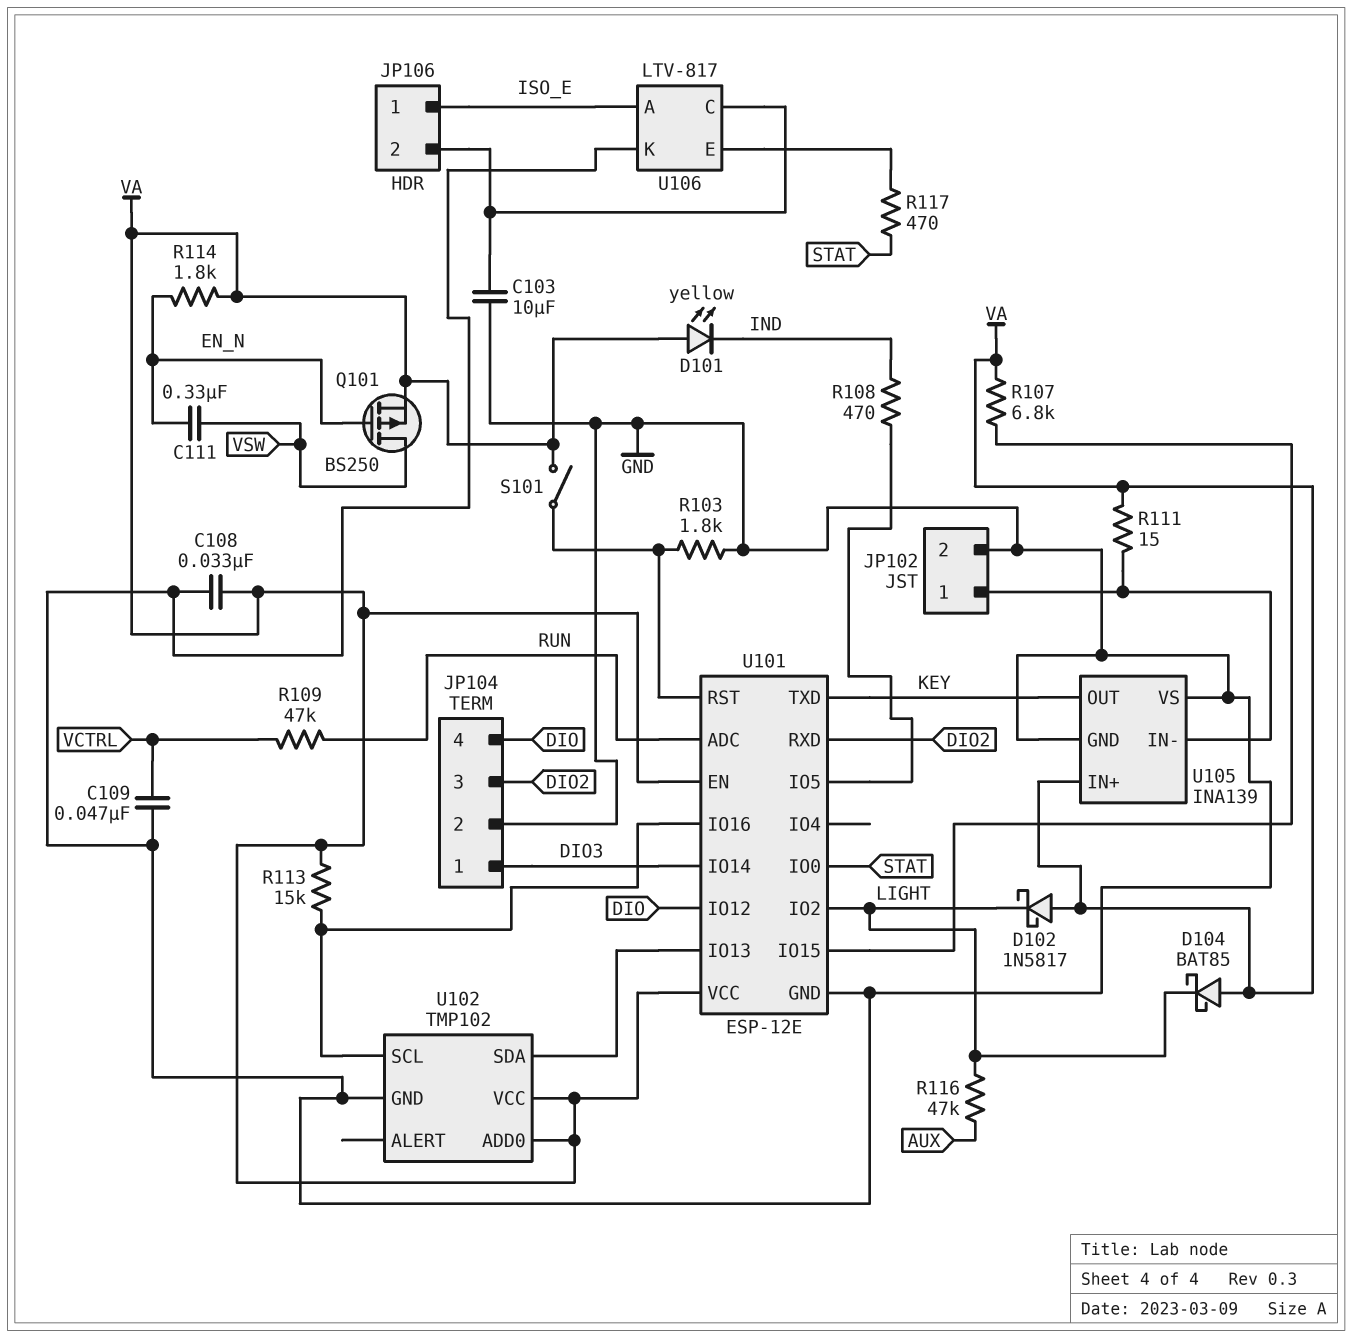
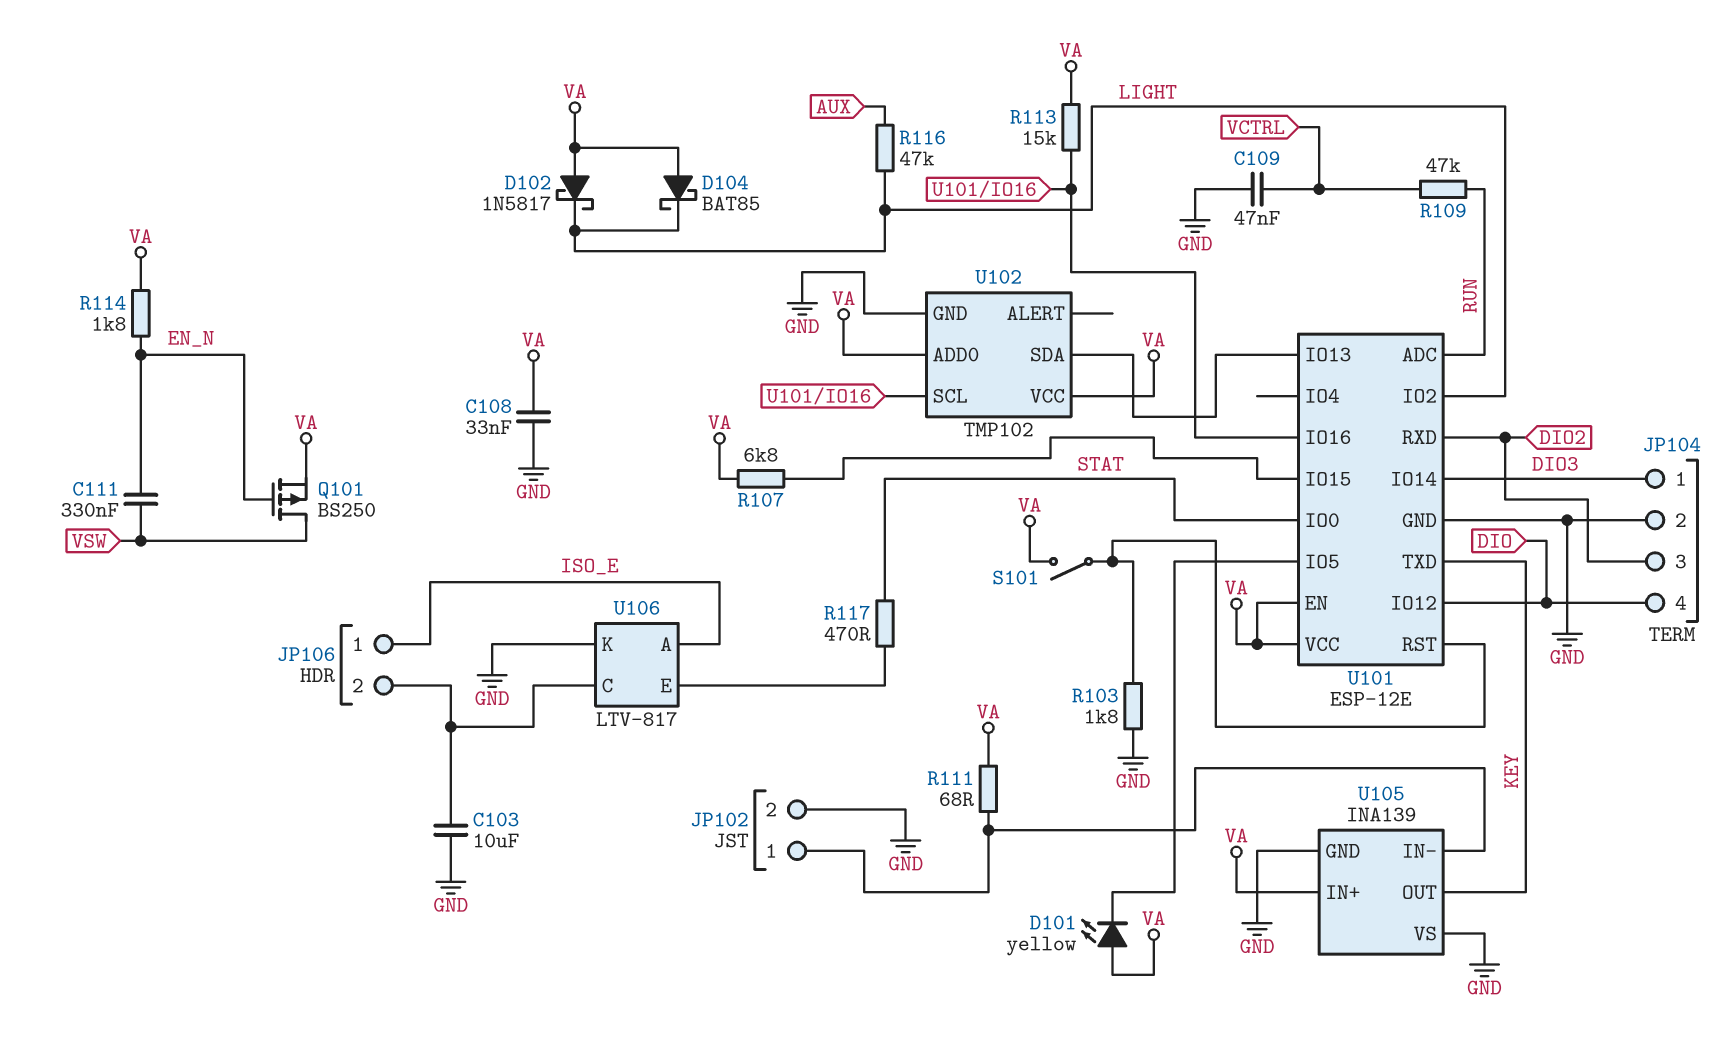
D101: LED yellow (A VA, K IND) -> LED yellow (A VA, K U101/IO5)
R108: 470 (IND, U101/IO5) -> none
R111: 15 (JP102/1, VA) -> 68 (JP102/1, VA)

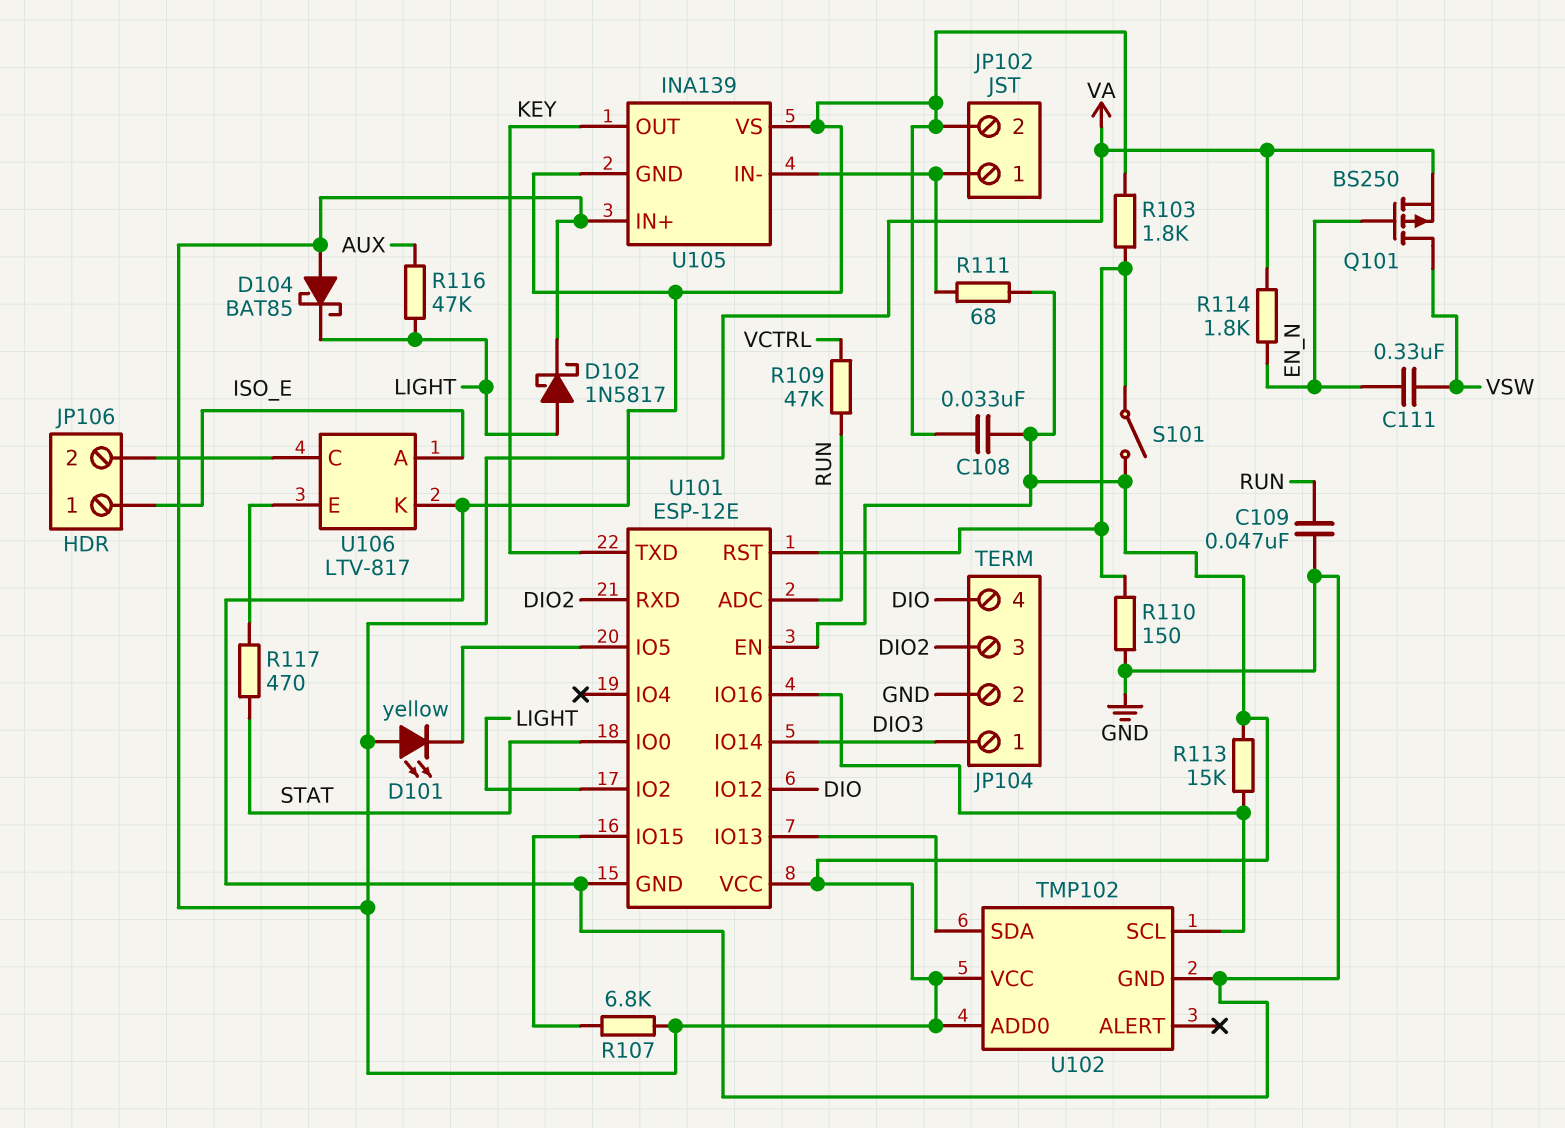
C103: 10uF (GND, JP106/2) -> none
C109: 47nF (GND, VCTRL) -> 47nF (GND, RUN)
D102: schottky 1N5817 (A VA, K LIGHT) -> schottky 1N5817 (A LIGHT, K VA)
R110: none -> 150 (GND, U101/RST)

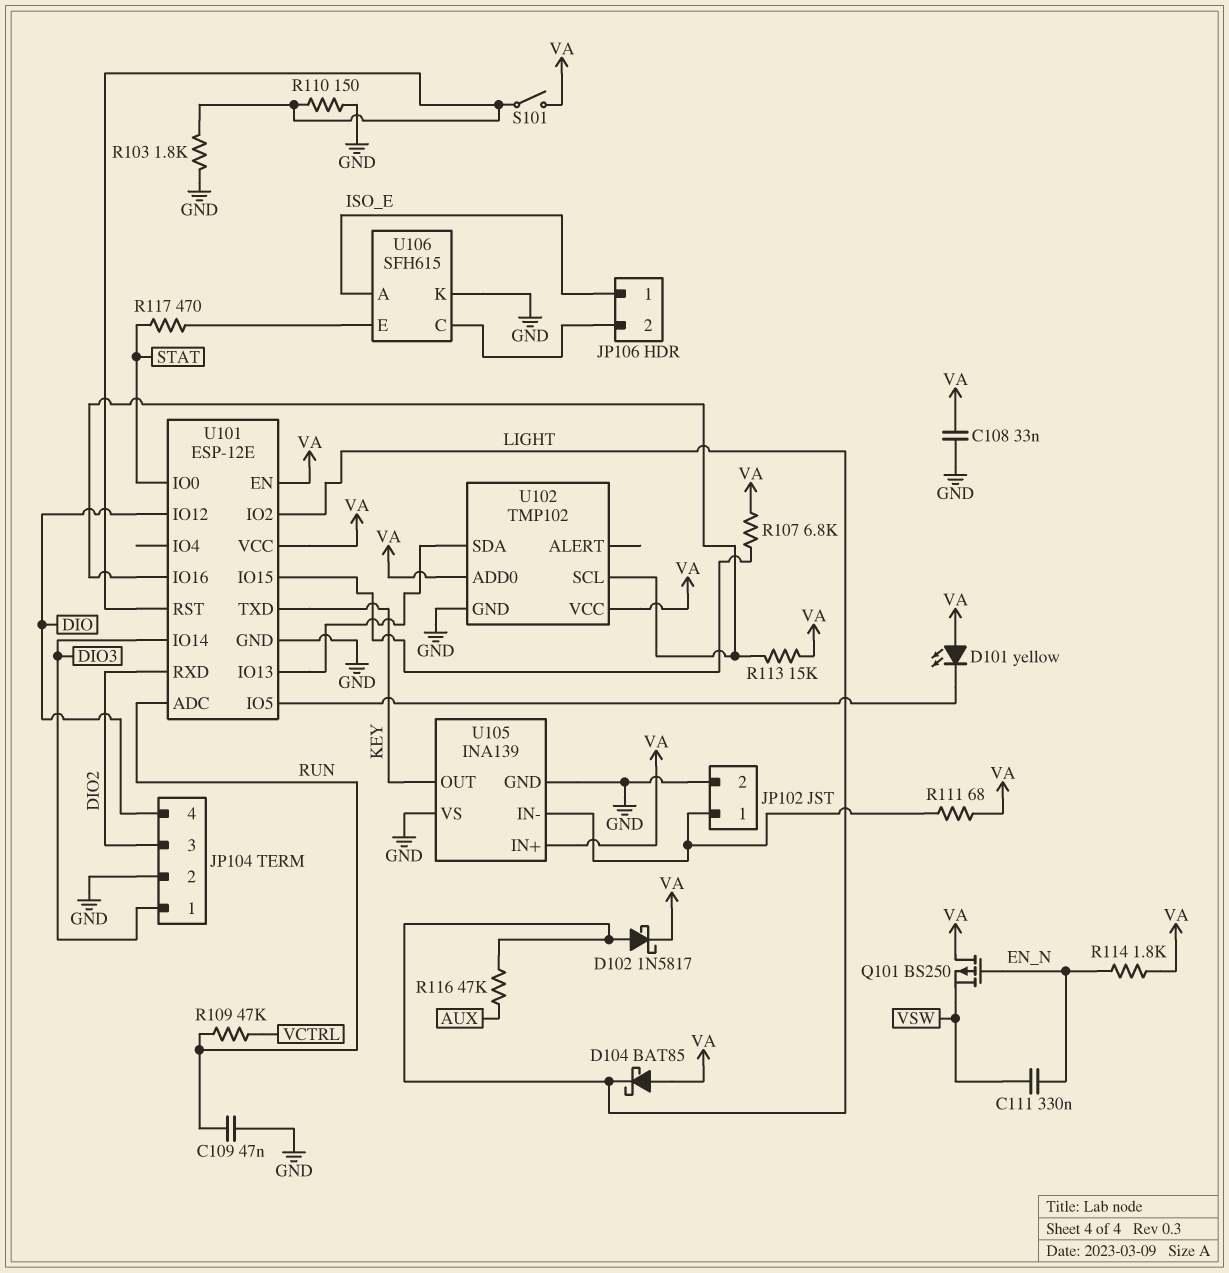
Q101: PMOS BS250 (G EN_N, D VSW, S VA) -> PMOS BS250 (G EN_N, D VA, S VSW)
U106: LTV-817 -> SFH615

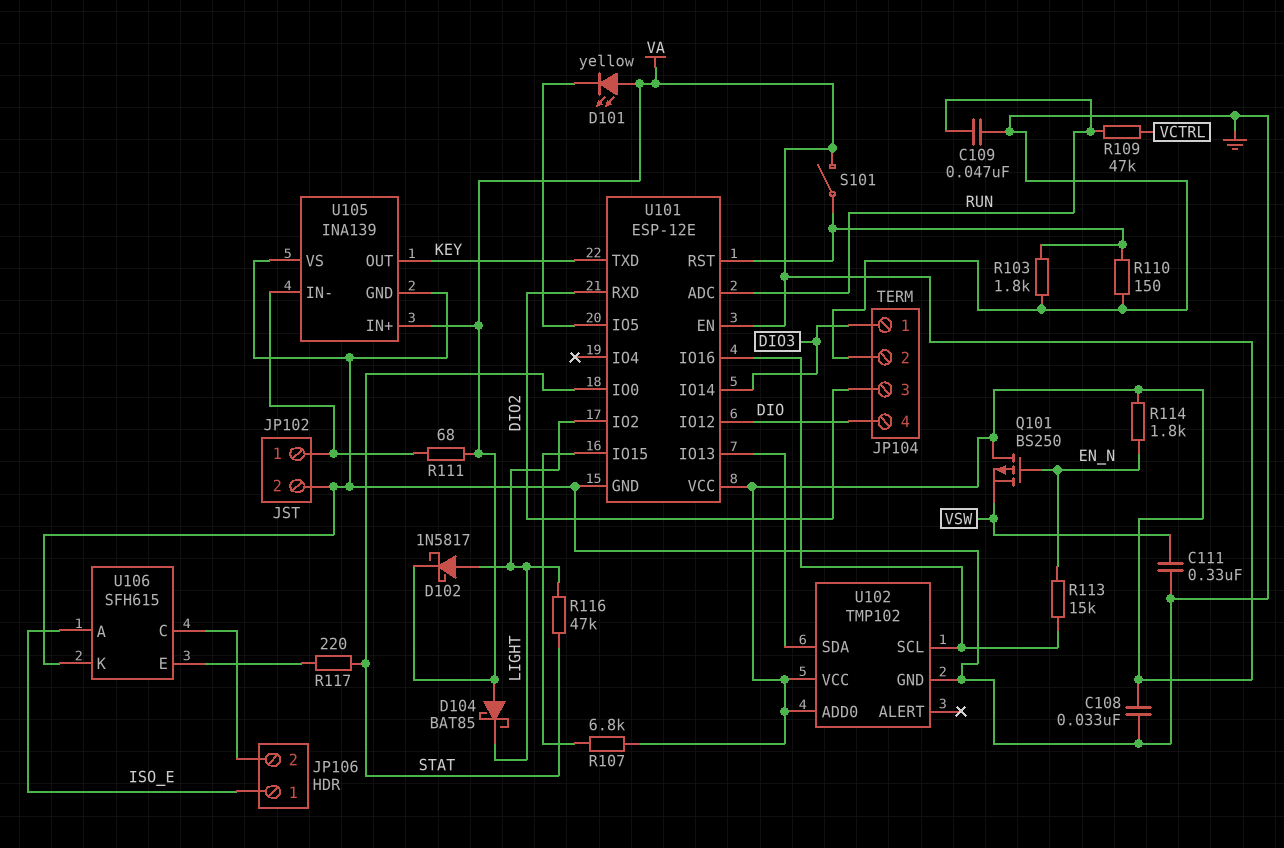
C111: 330nF (EN_N, VSW) -> 330nF (GND, VSW)
R113: 15k (U101/IO16, VA) -> 15k (EN_N, U101/IO16)
R116: 47k (AUX, LIGHT) -> 47k (LIGHT, STAT)
R117: 470 (STAT, U106/E) -> 220 (STAT, U106/E)

